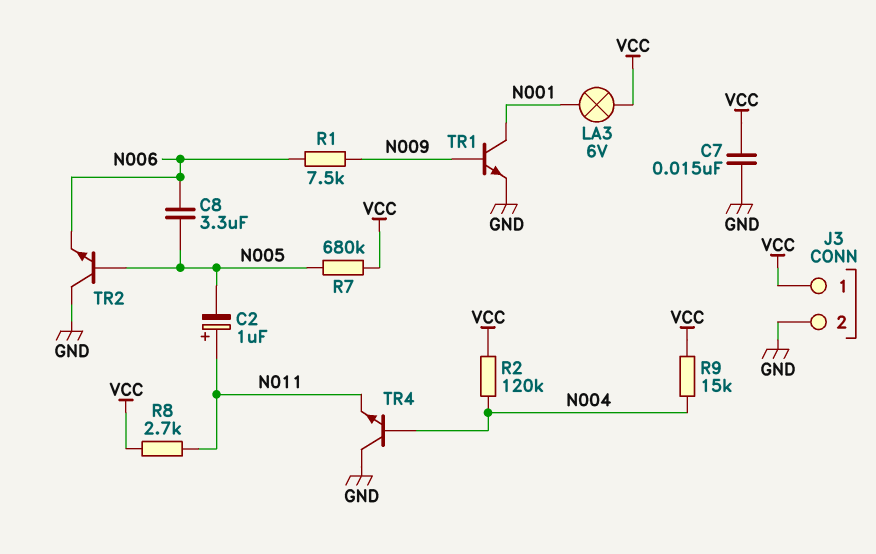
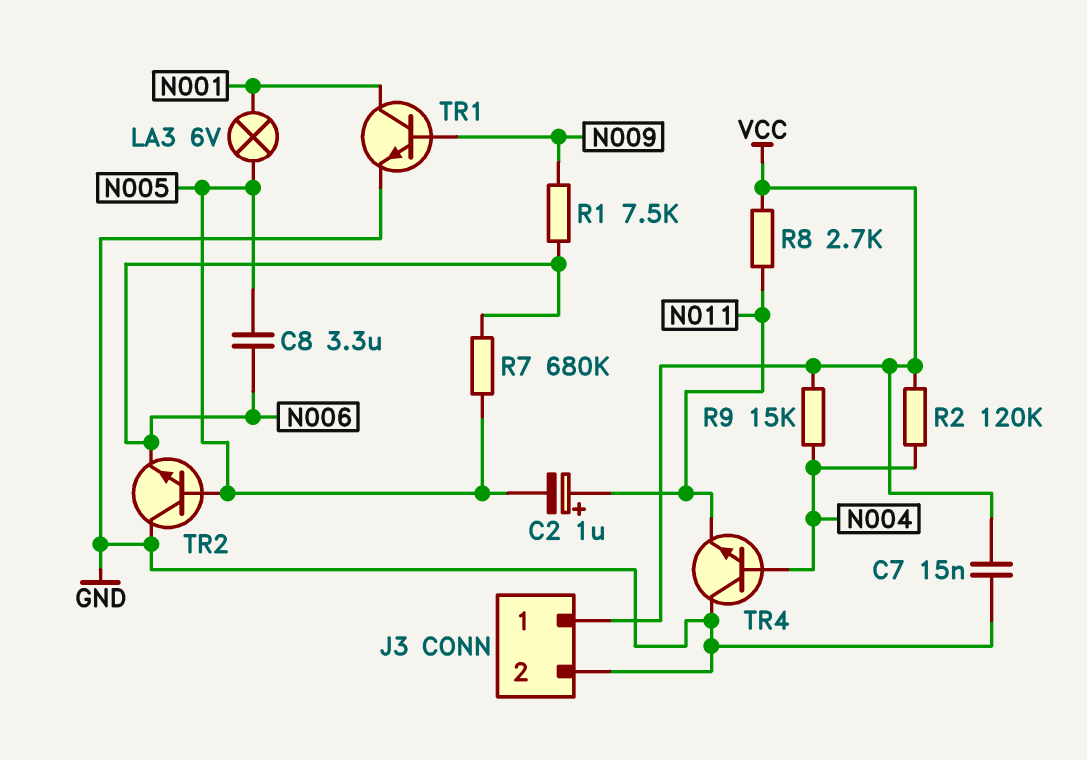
LA3: lamp 6V (N001, VCC) -> lamp 6V (N001, N005)
R7: 680k (N005, VCC) -> 680k (N005, N006)

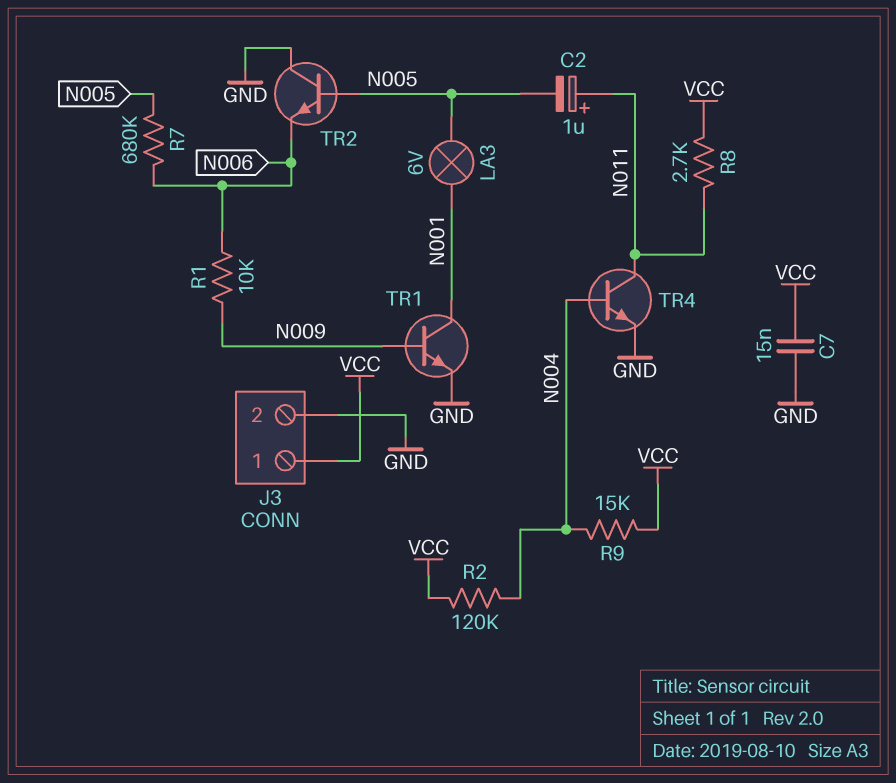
C8: 3.3uF (N005, N006) -> none
R1: 7.5k (N006, N009) -> 10k (N006, N009)
TR4: NPN (B N004, C GND, E N011) -> NPN (B N004, C N011, E GND)

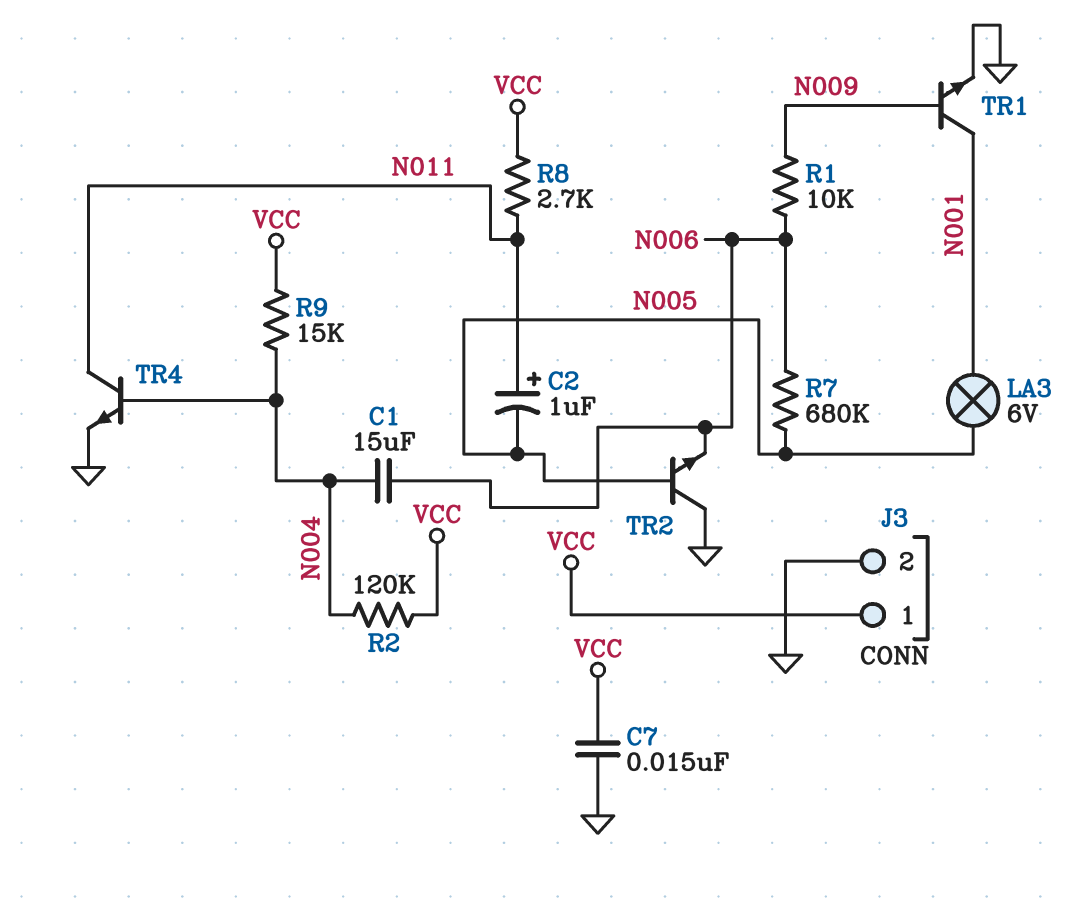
C1: none -> 15uF (N004, N006)

